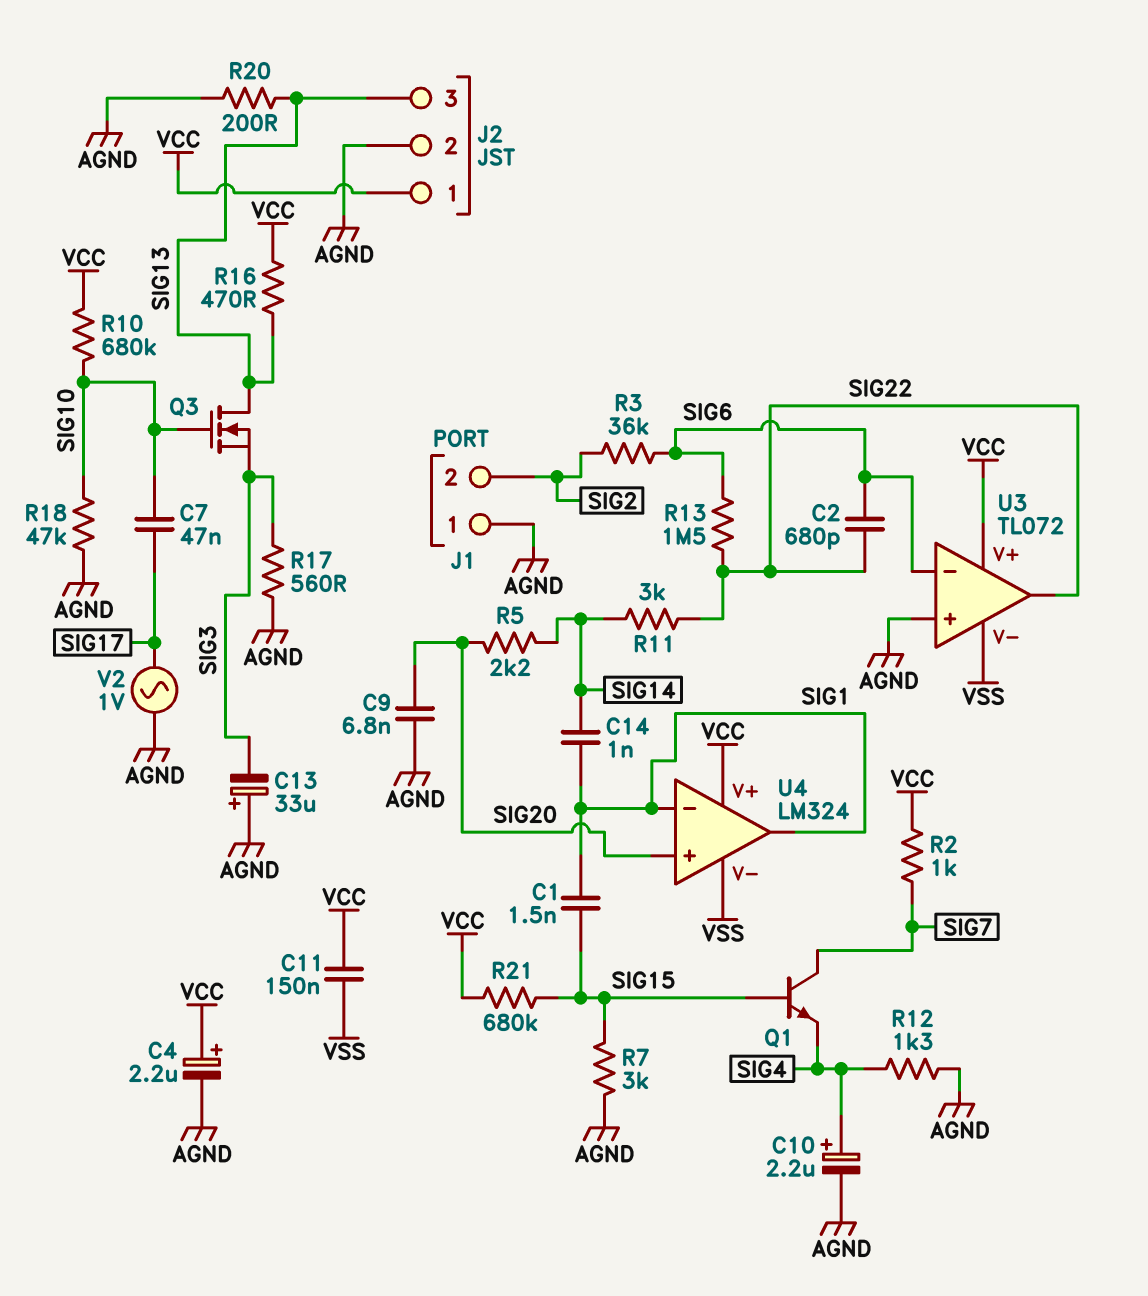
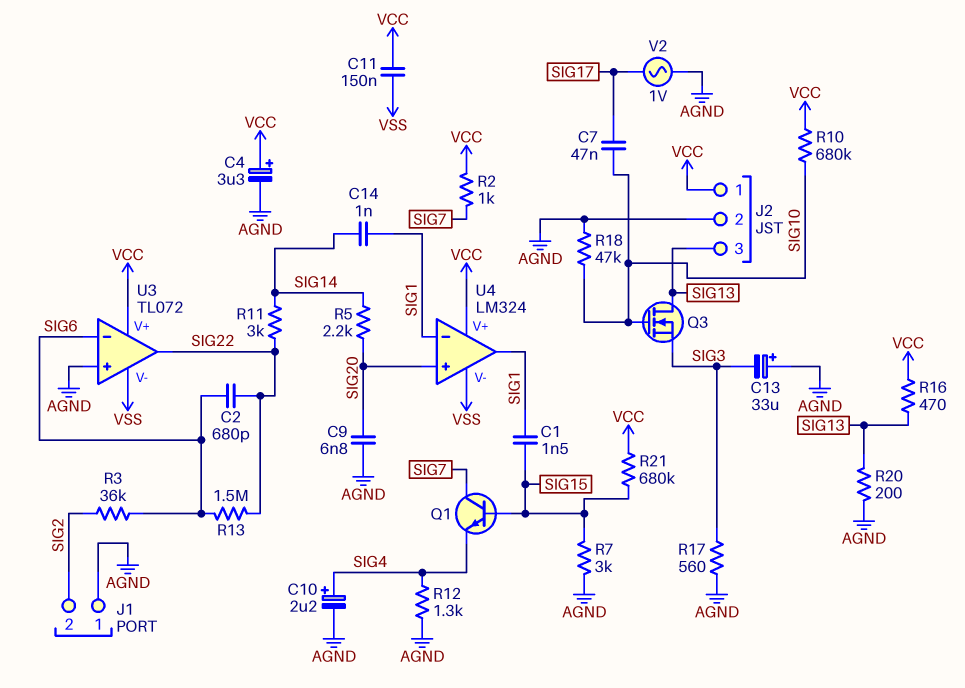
C4: 2.2uF (plus VCC, minus AGND) -> 3.3uF (plus VCC, minus AGND)

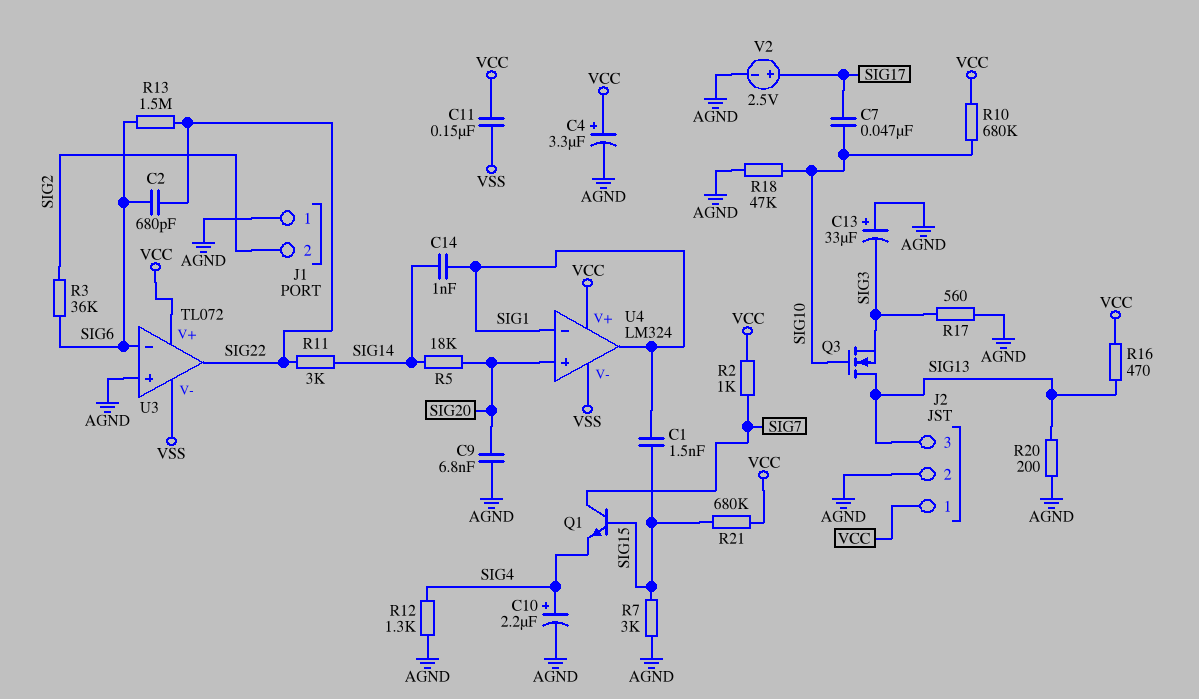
R5: 2.2k (SIG14, SIG20) -> 18k (SIG14, SIG20)
V2: AC 1V (AGND, SIG17) -> 2.5V (plus SIG17, minus AGND)

